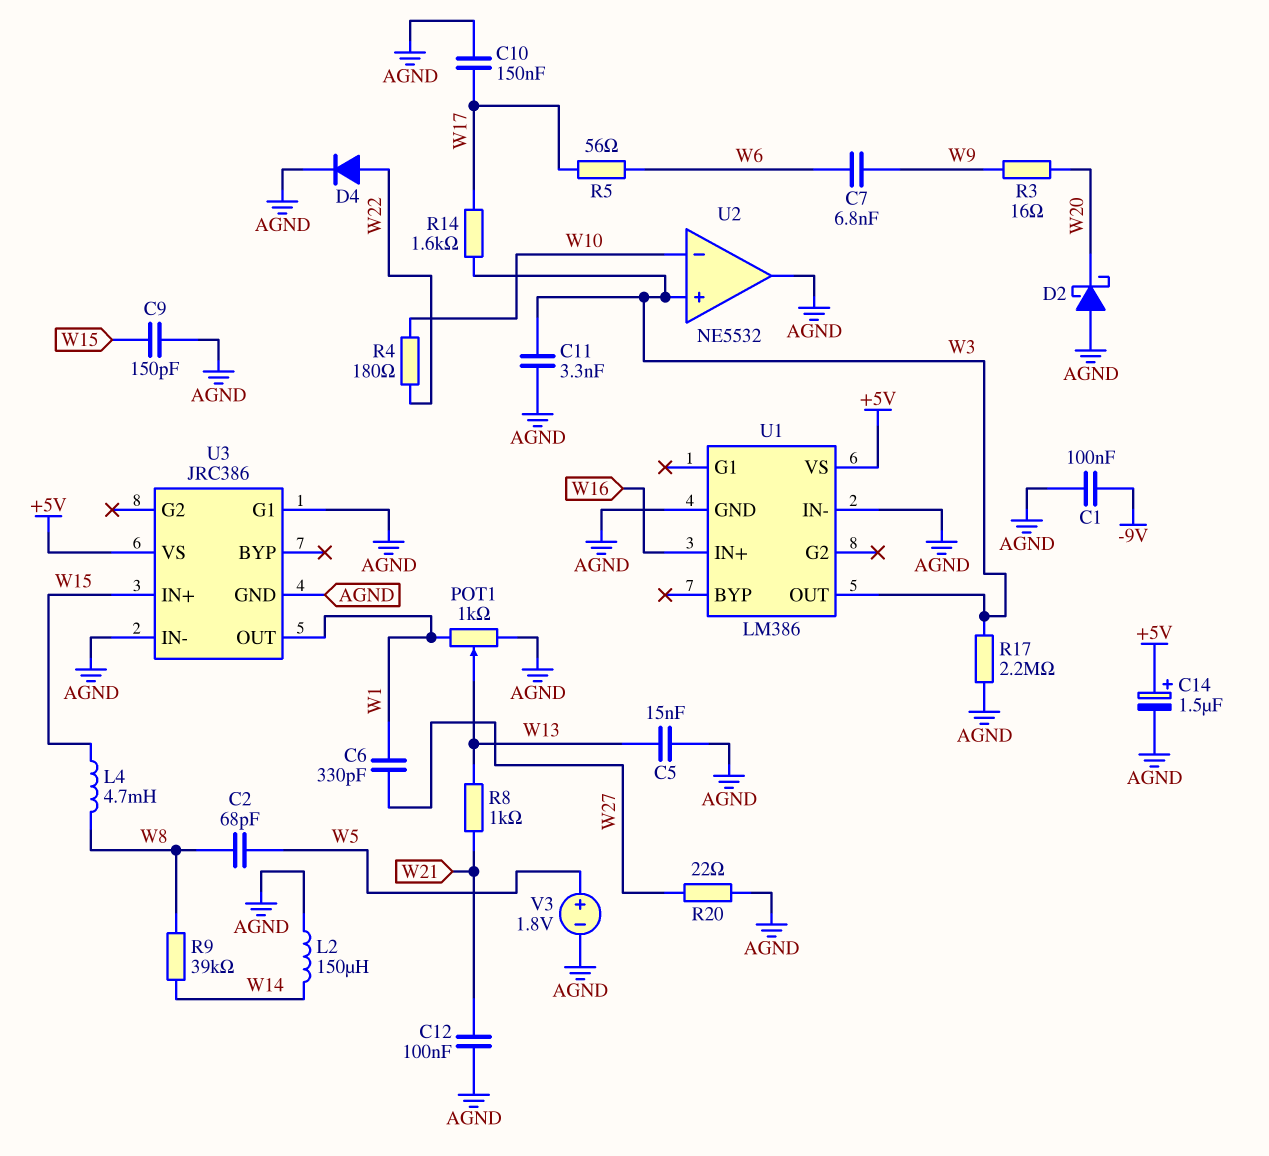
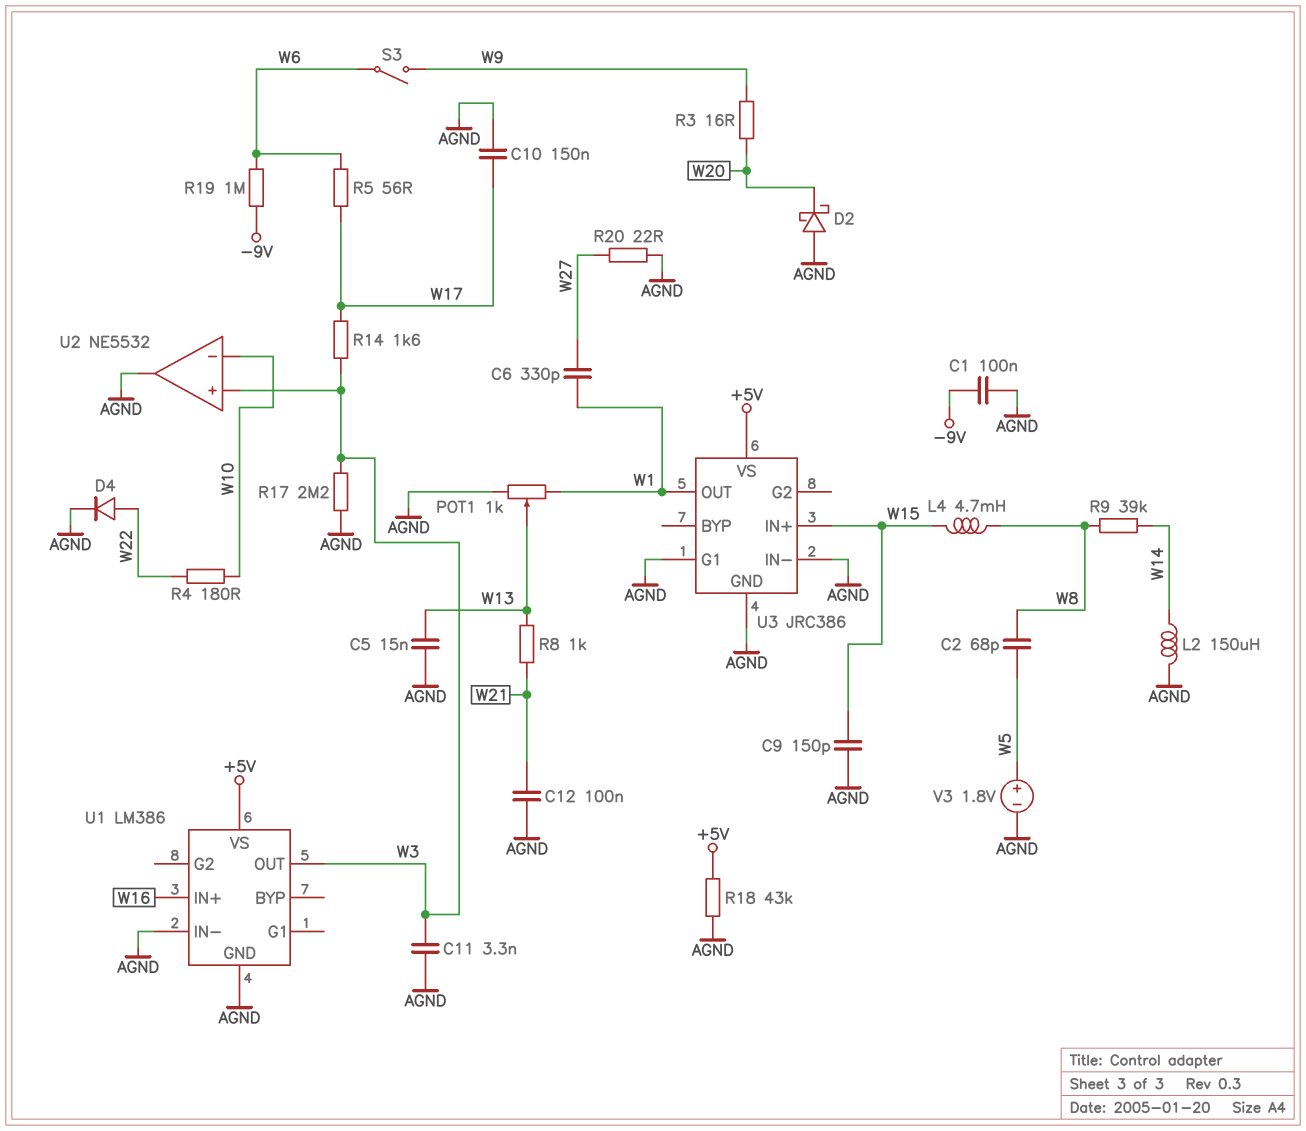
C7: 6.8nF (W6, W9) -> none
C14: 1.5uF (plus +5V, minus AGND) -> none
R18: none -> 43k (+5V, AGND)
R19: none -> 1M (-9V, W6)
S3: none -> switch (W6, W9)

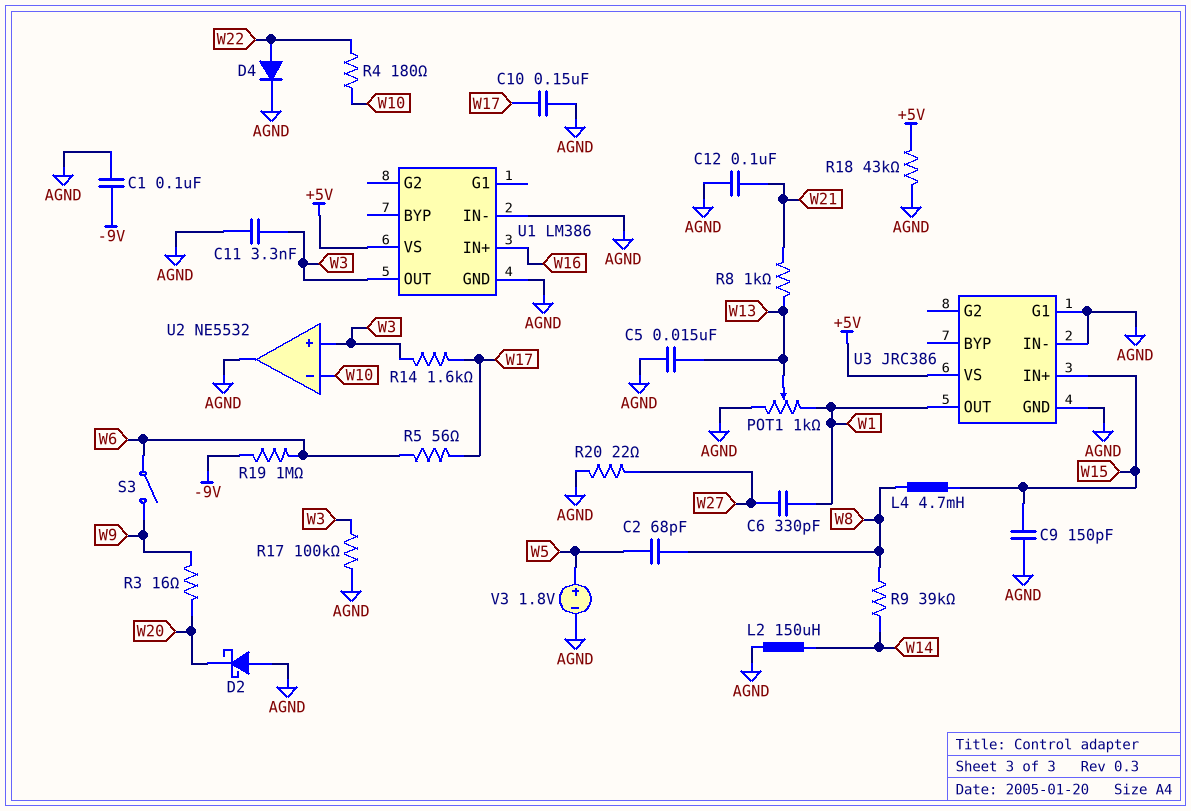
R17: 2.2M (AGND, W3) -> 100k (AGND, W3)

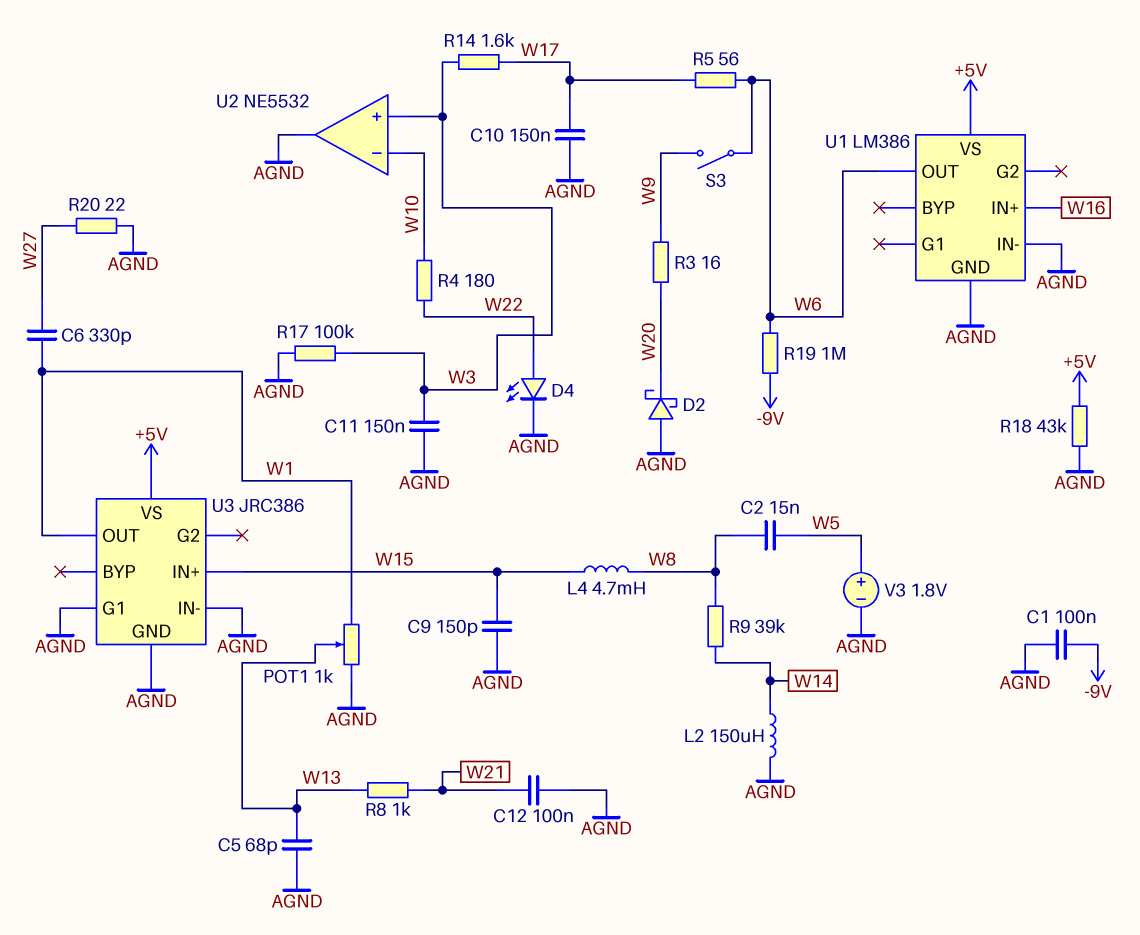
C2: 68pF (W5, W8) -> 15nF (W5, W8)
C5: 15nF (AGND, W13) -> 68pF (AGND, W13)
C11: 3.3nF (AGND, W3) -> 150nF (AGND, W3)
D4: diode (A W22, K AGND) -> LED (A W22, K AGND)
U1 pin OUT: W3 -> W6

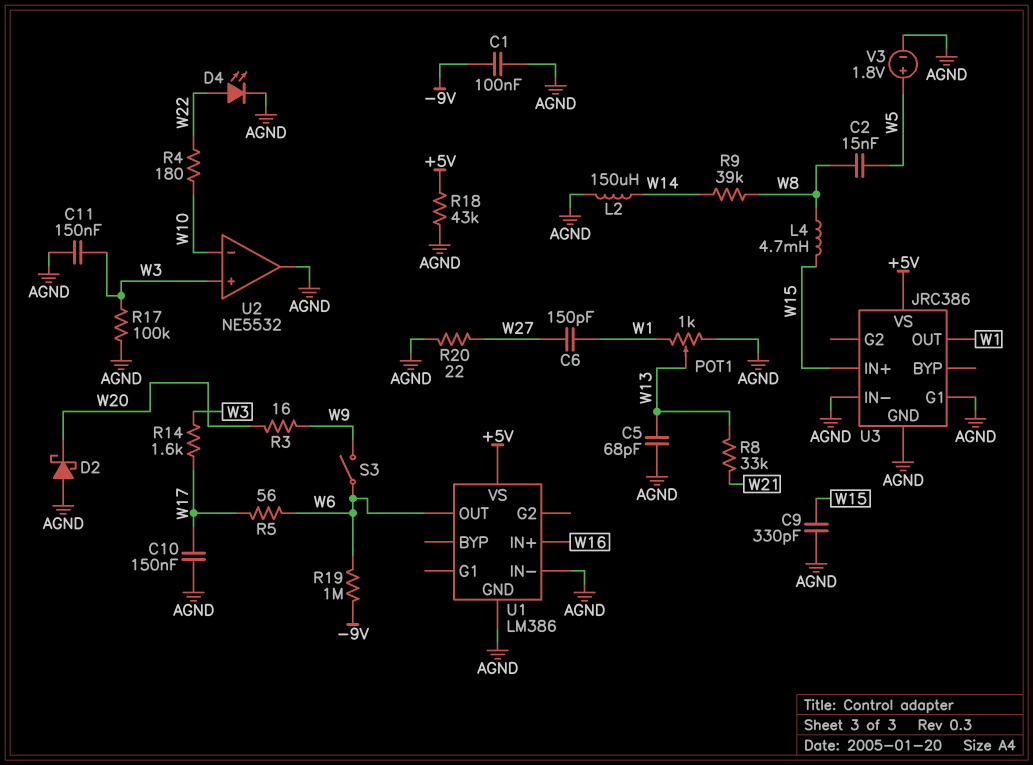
C6: 330pF (W1, W27) -> 150pF (W1, W27)
C9: 150pF (AGND, W15) -> 330pF (AGND, W15)
C12: 100nF (AGND, W21) -> none
R8: 1k (W13, W21) -> 33k (W13, W21)

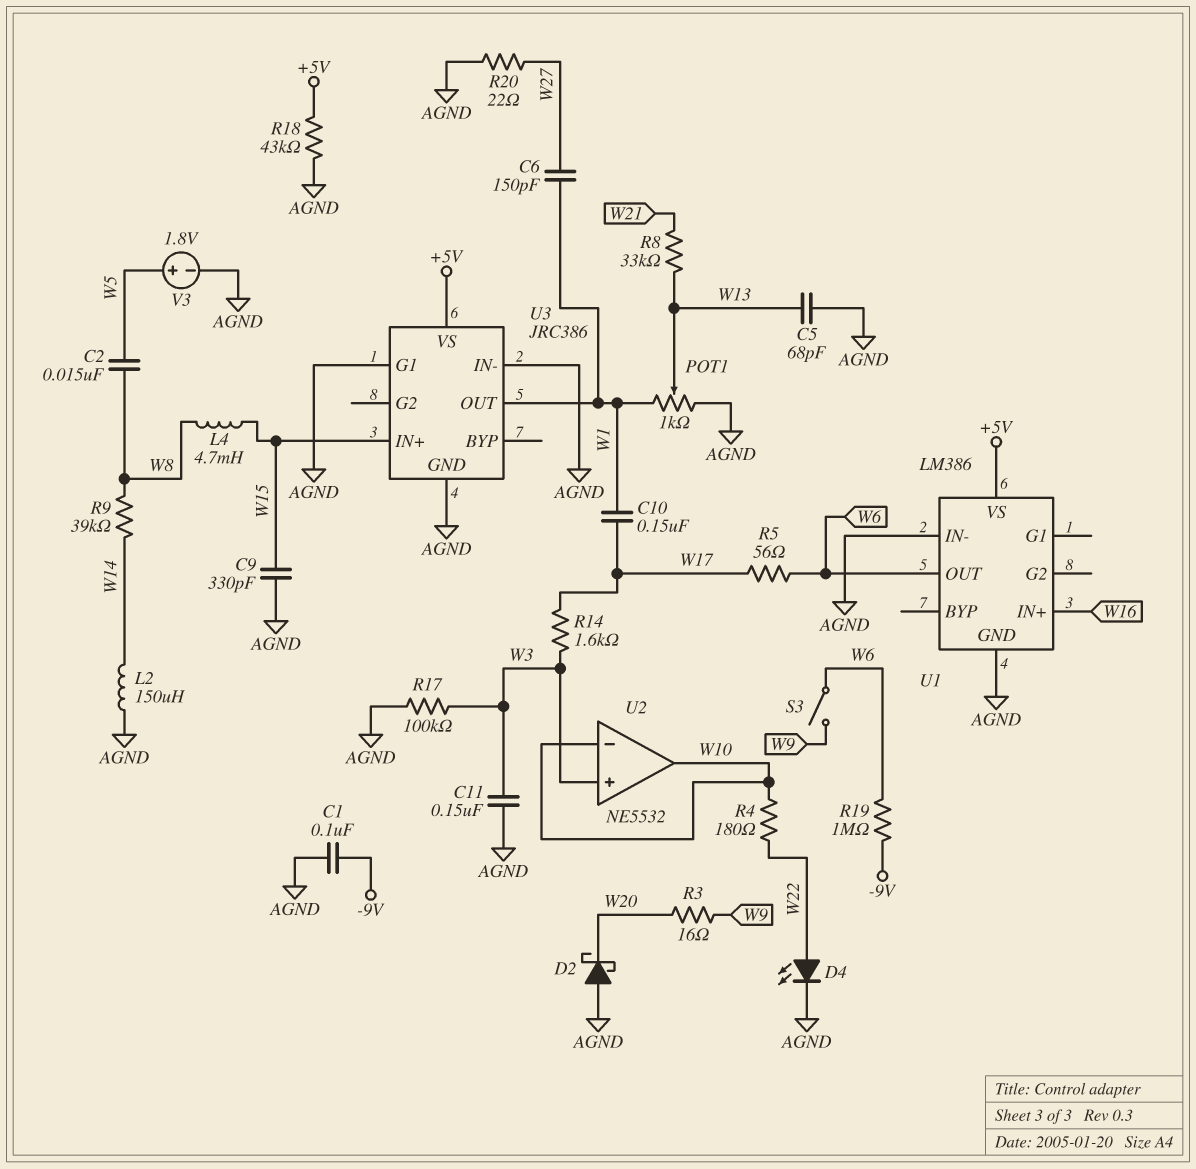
C10: 150nF (AGND, W17) -> 150nF (W1, W17)
U2 pin out: AGND -> W10

